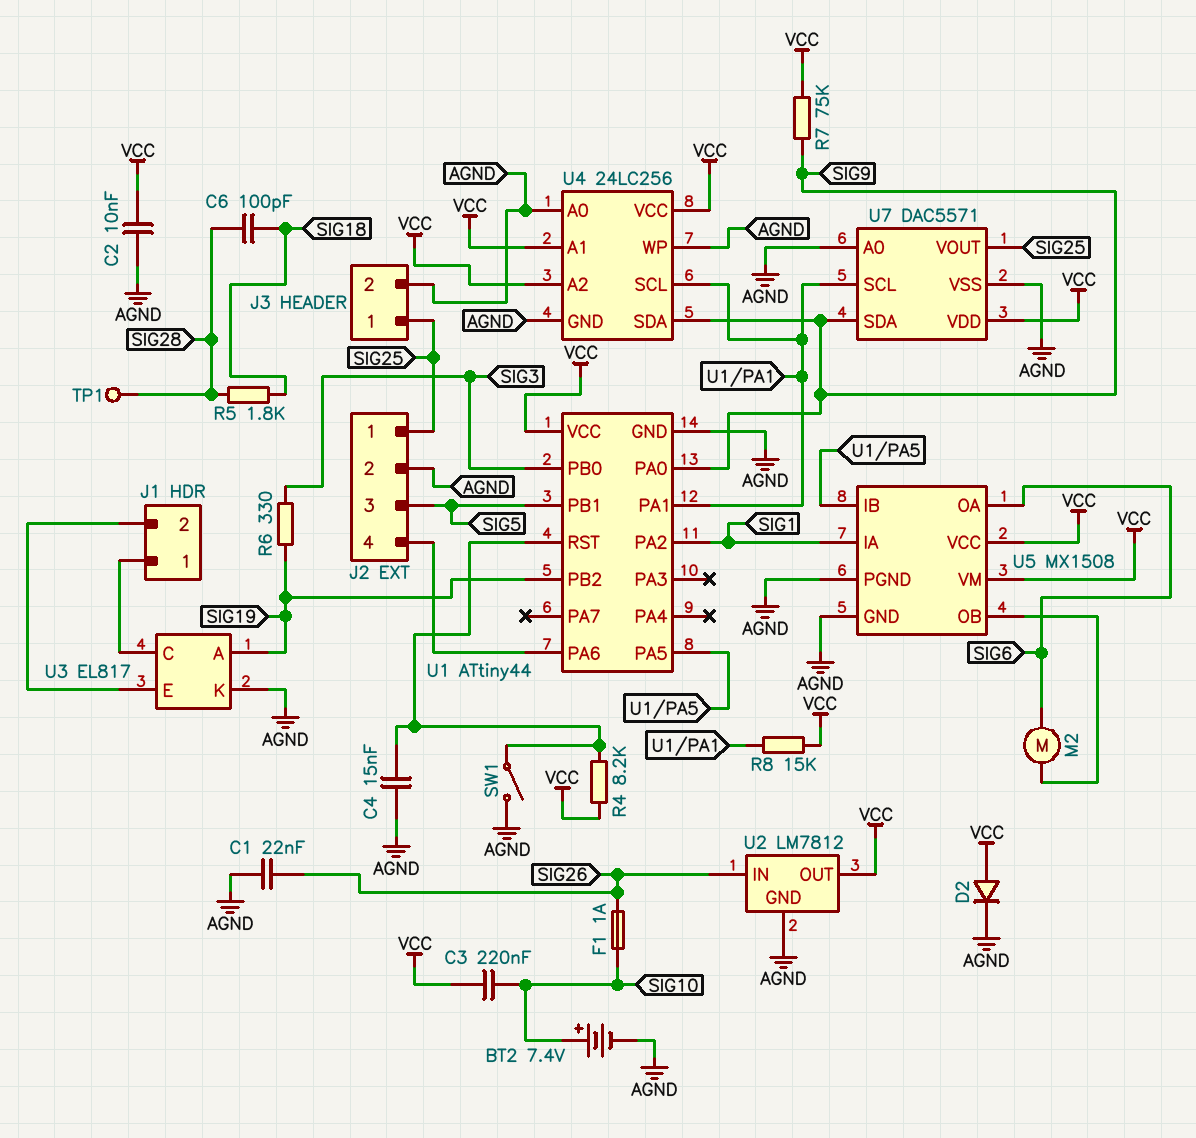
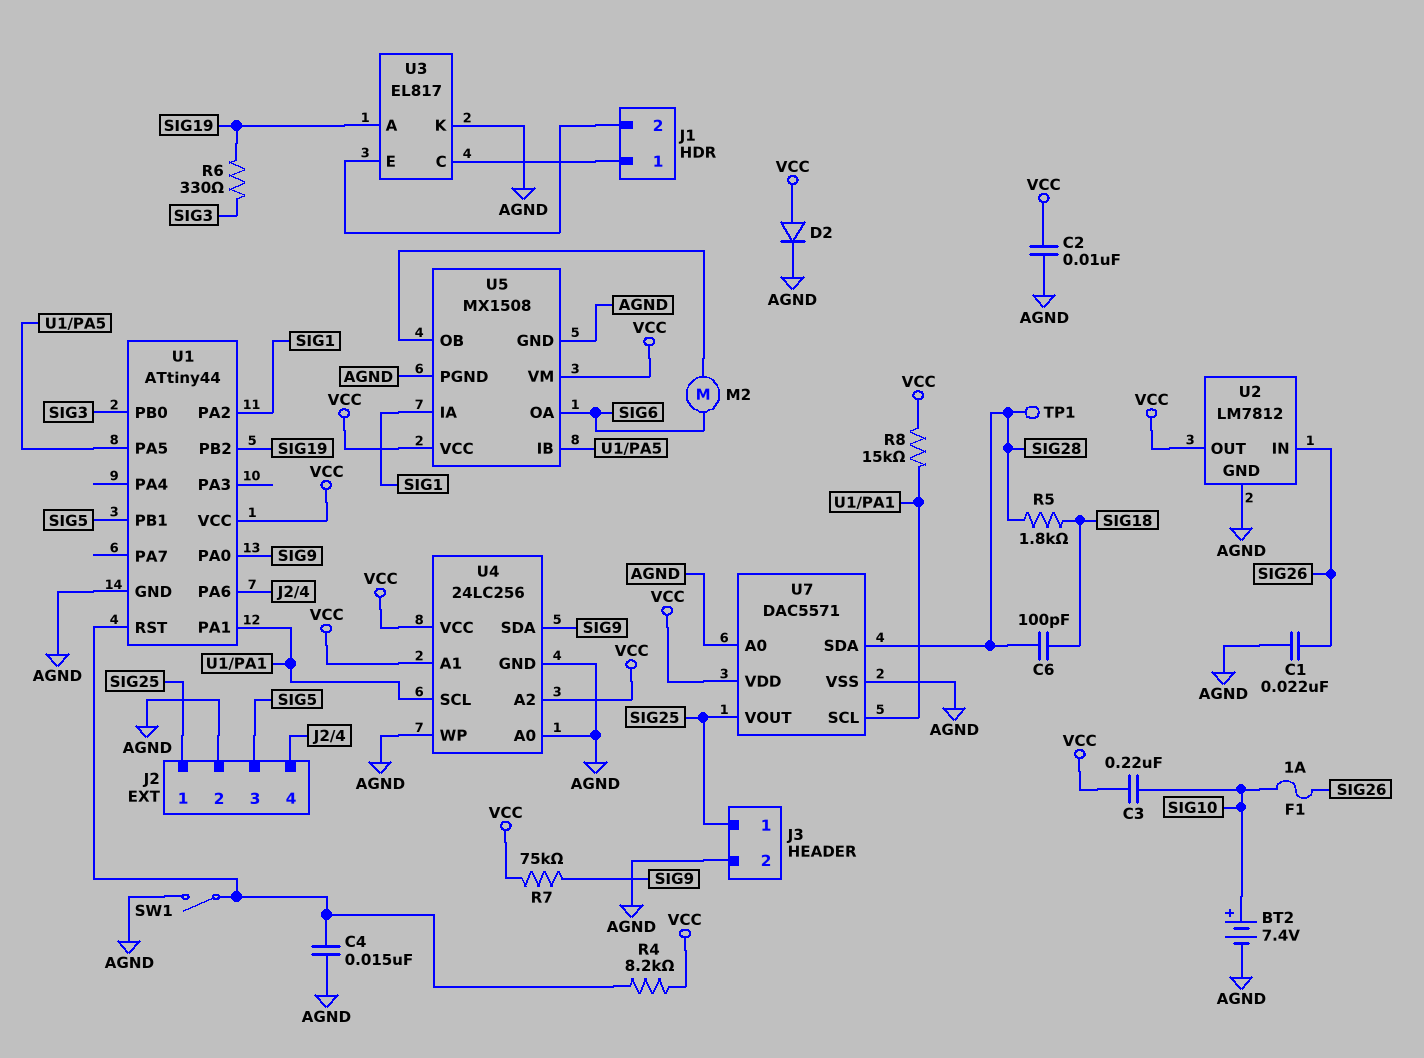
U7 pin SDA: SIG9 -> SIG28

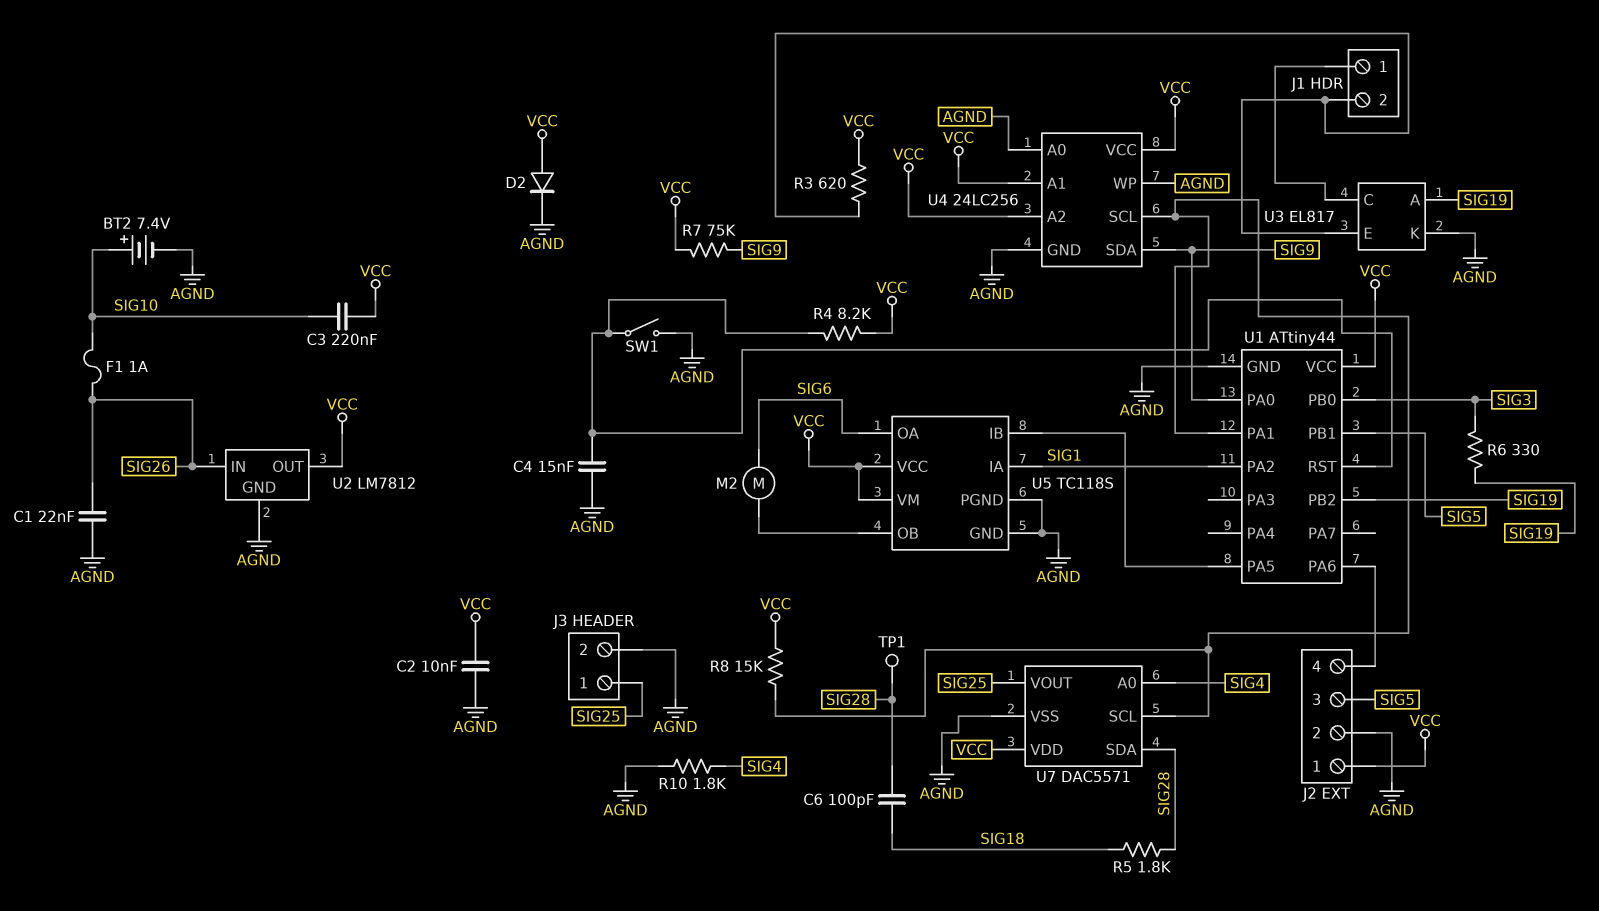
J2 pin 1: SIG25 -> VCC
R3: none -> 620 (J1/2, VCC)
R10: none -> 1.8k (AGND, SIG4)
U5: MX1508 -> TC118S
U7 pin A0: AGND -> SIG4

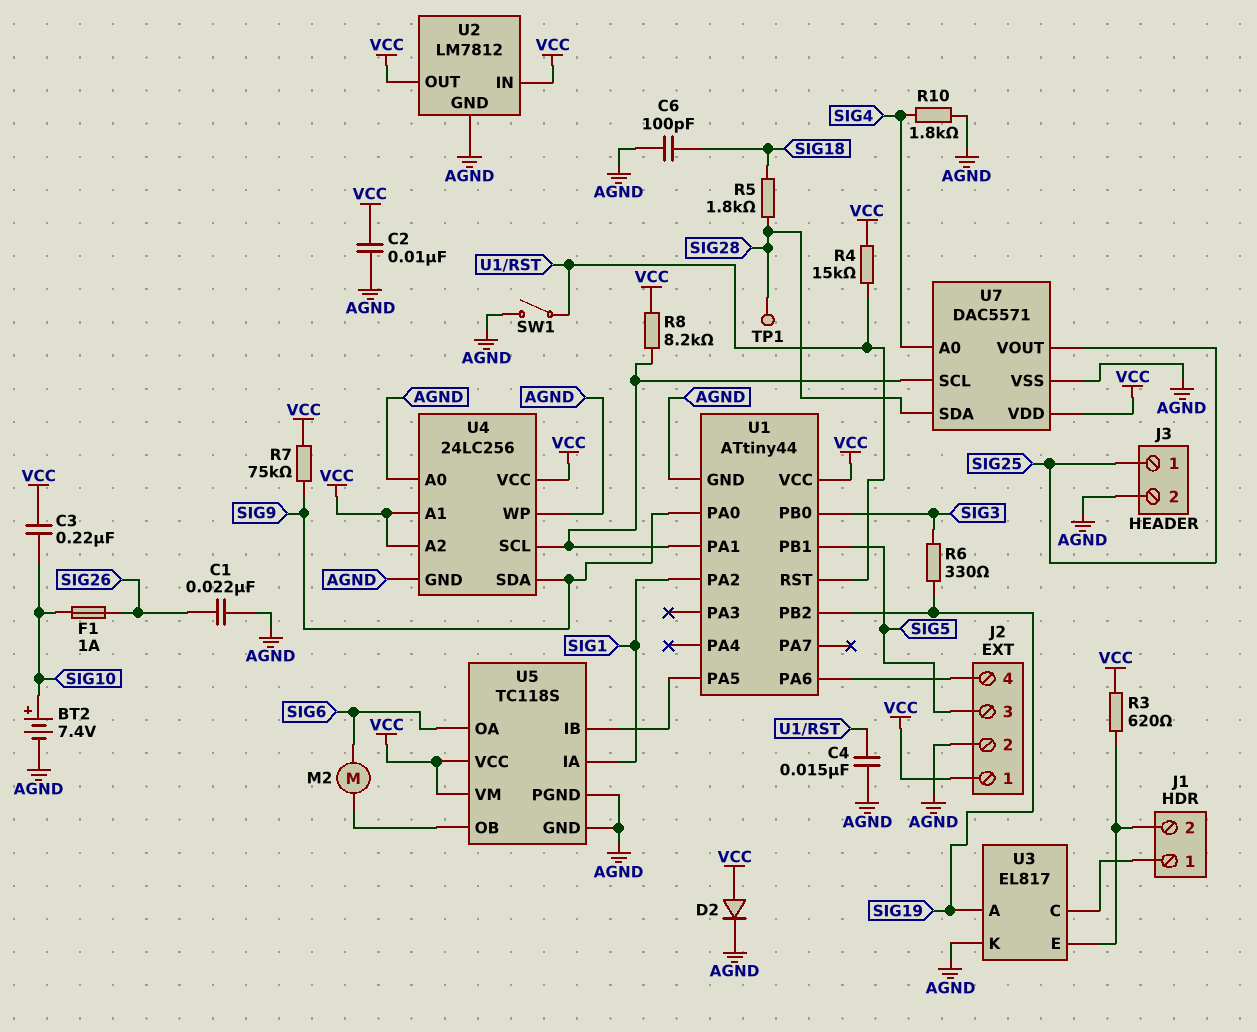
C6: 100pF (SIG18, SIG28) -> 100pF (AGND, SIG18)
R4: 8.2k (U1/RST, VCC) -> 15k (U1/RST, VCC)
R8: 15k (U1/PA1, VCC) -> 8.2k (U1/PA1, VCC)
U2 pin IN: SIG26 -> VCC

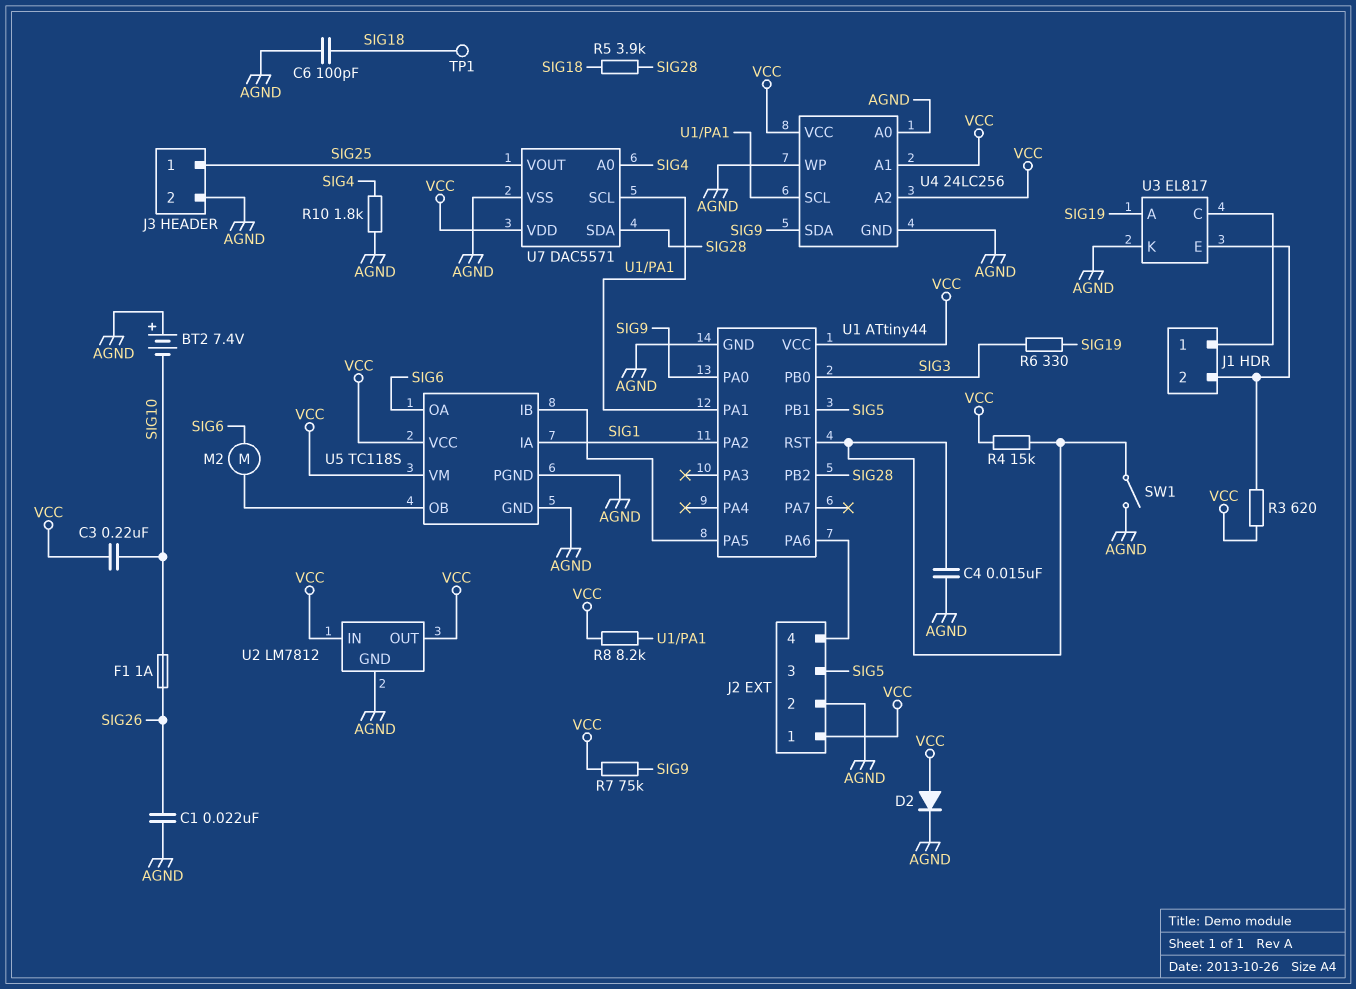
BT2: 7.4V (plus SIG10, minus AGND) -> 7.4V (plus AGND, minus SIG10)
C2: 10nF (AGND, VCC) -> none
R5: 1.8k (SIG18, SIG28) -> 3.9k (SIG18, SIG28)
TP1: test point (SIG28) -> test point (SIG18)
U1 pin PB2: SIG19 -> SIG28

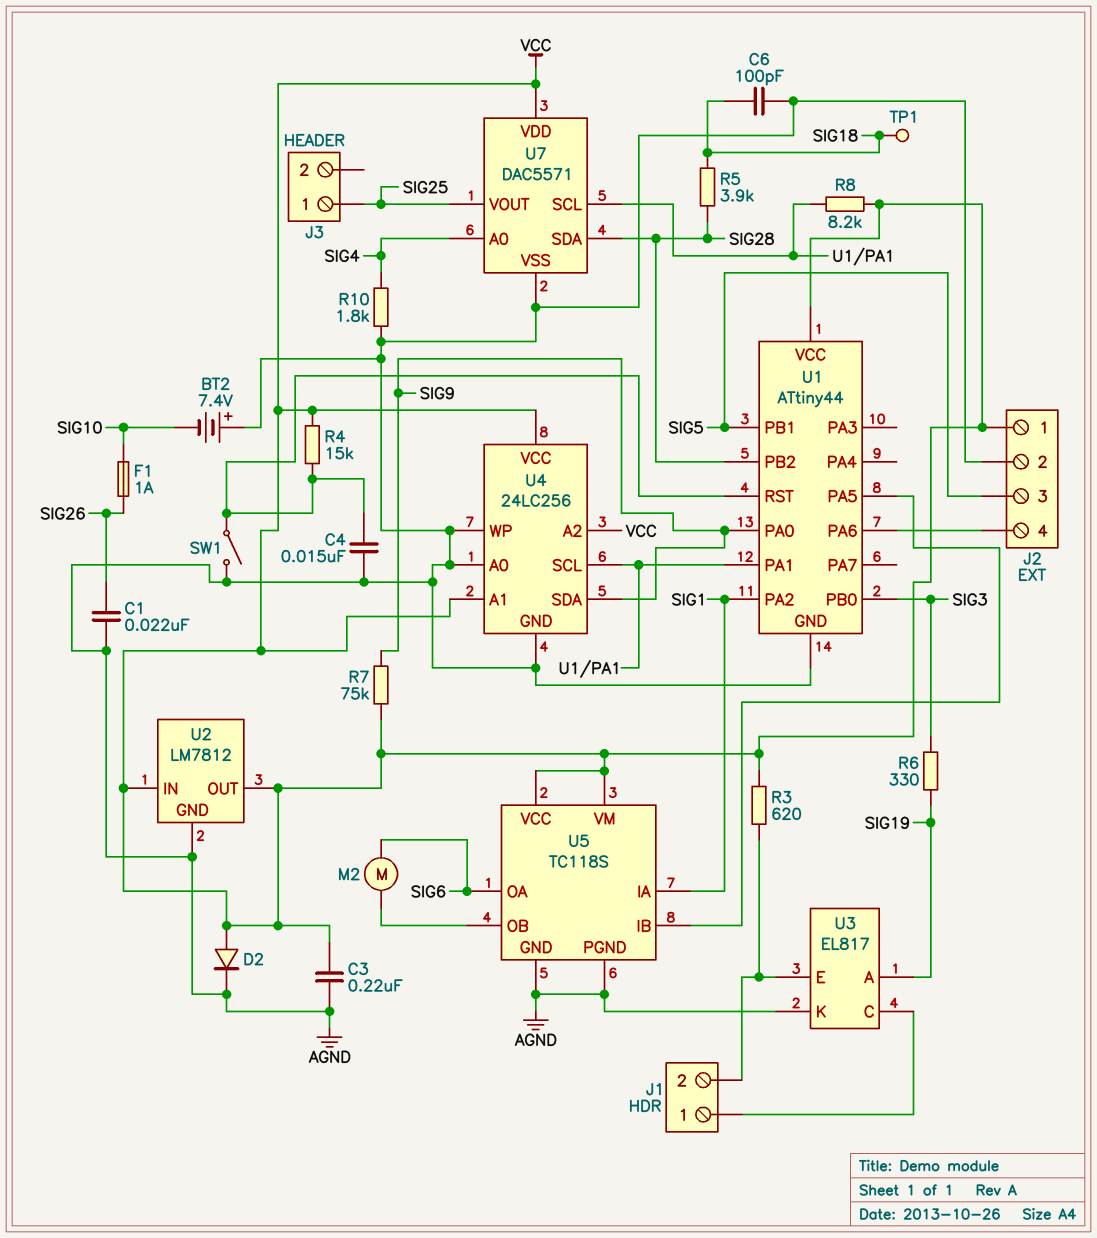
C3: 220nF (SIG10, VCC) -> 220nF (AGND, VCC)
J3 pin 2: AGND -> none

